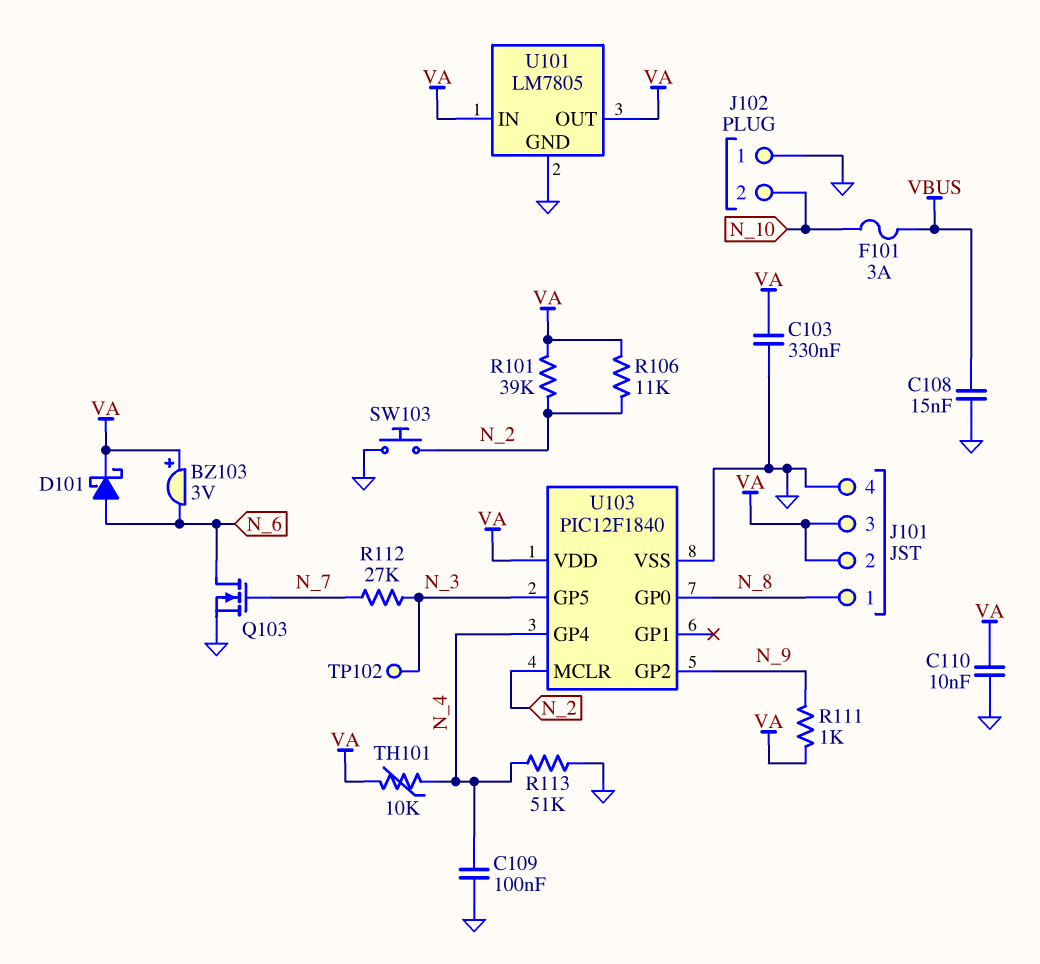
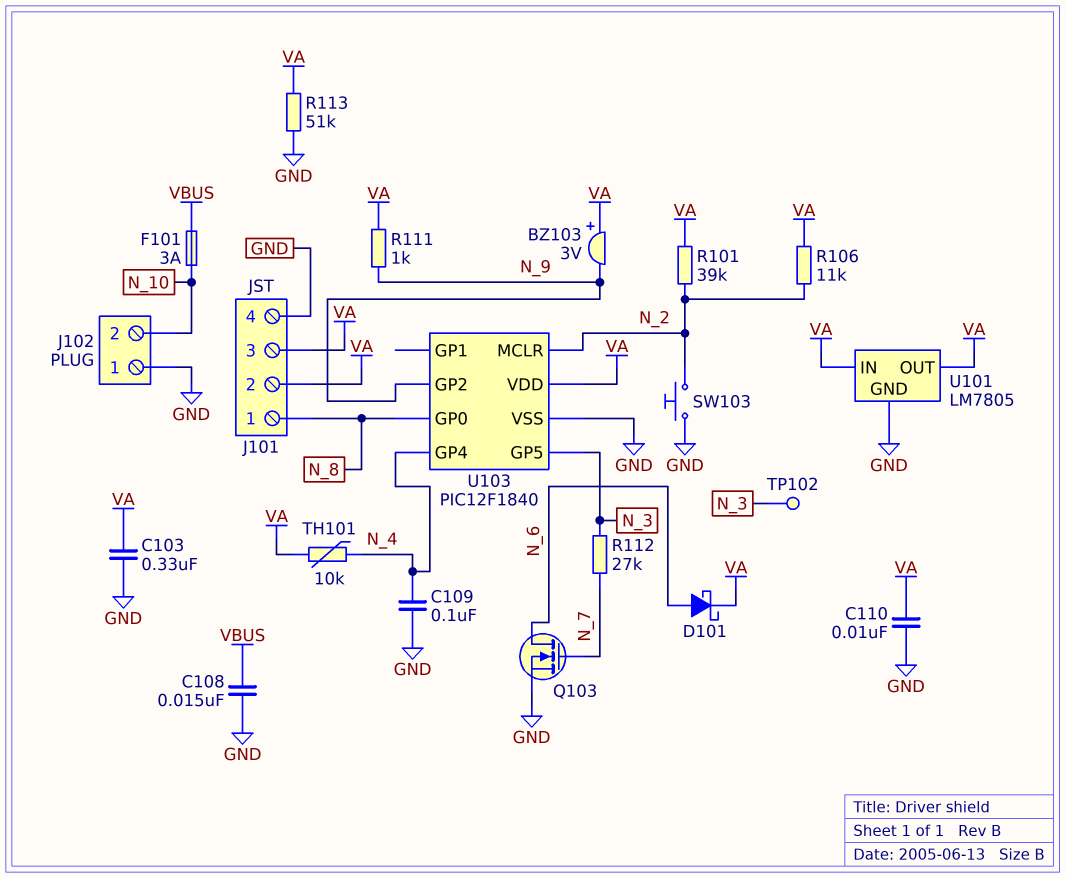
BZ103: buzzer 3V (plus VA, minus N_6) -> buzzer 3V (plus VA, minus N_9)
R113: 51k (GND, N_4) -> 51k (GND, VA)

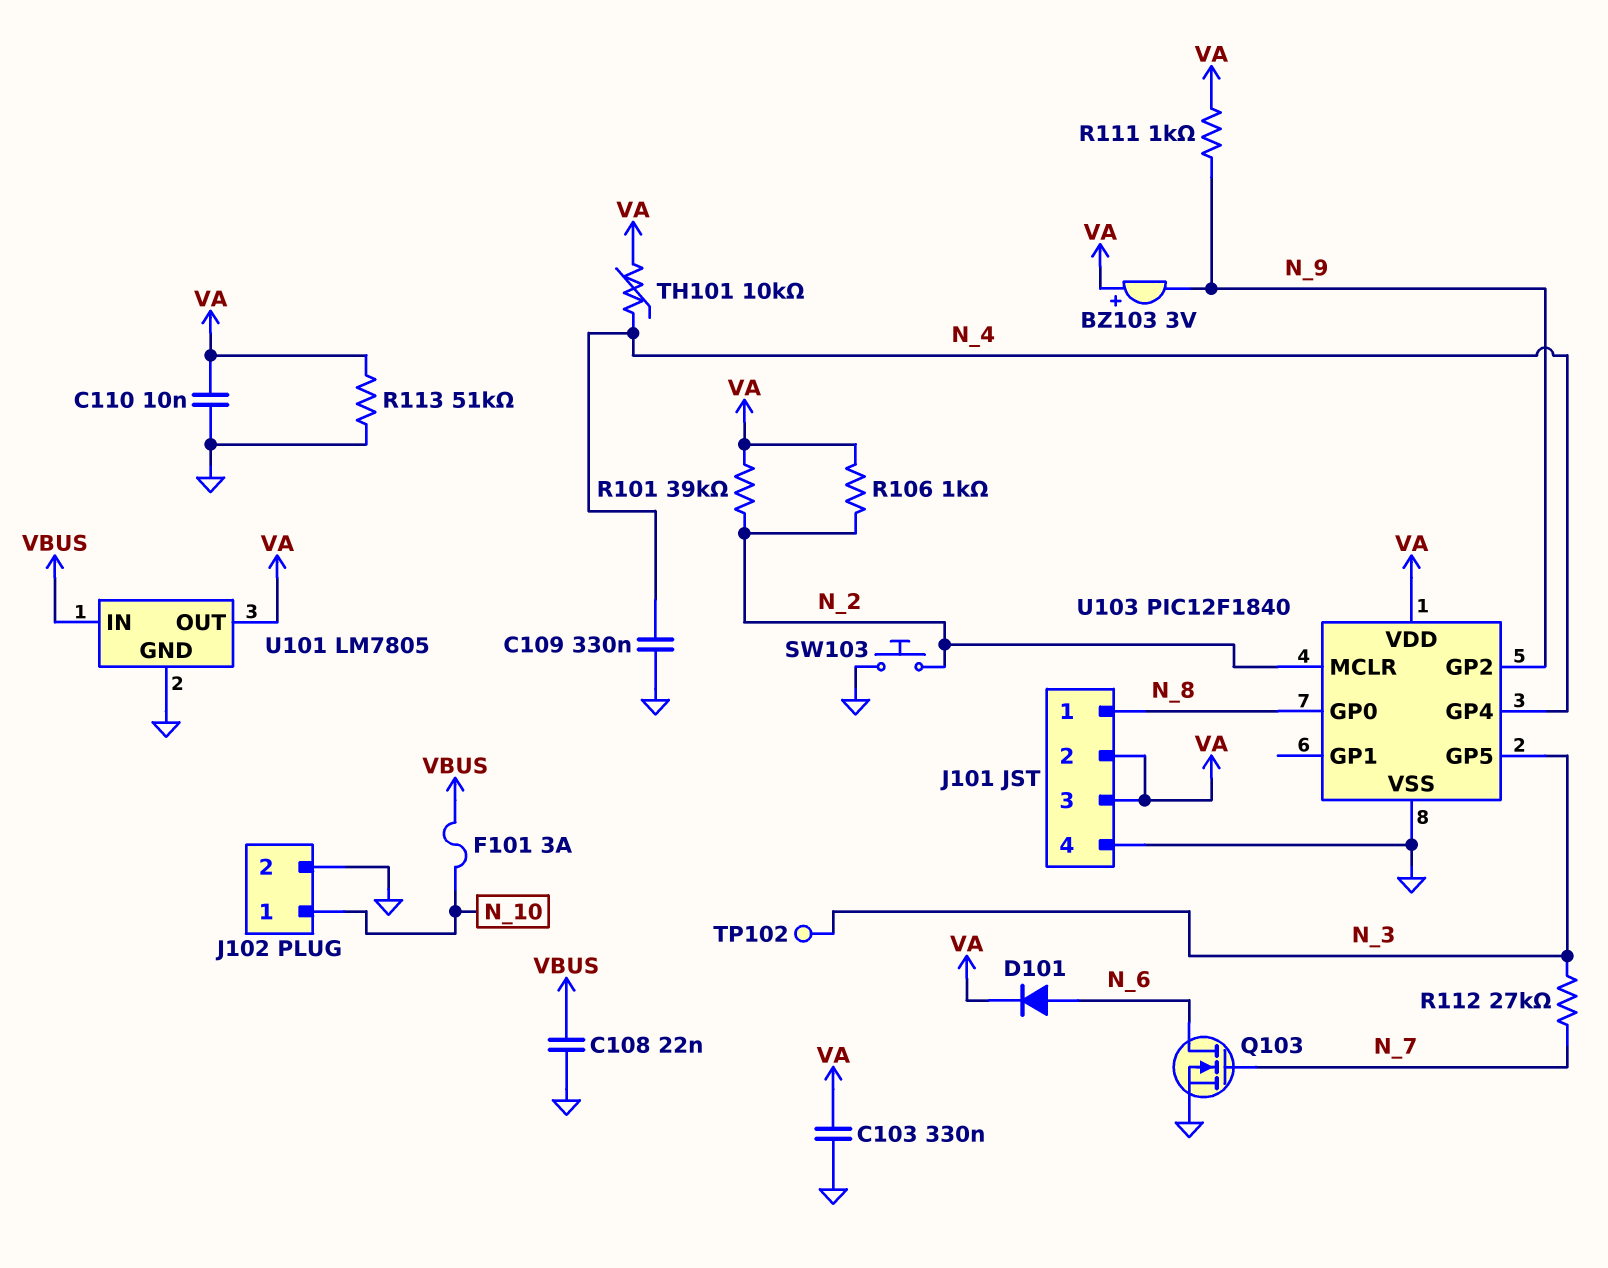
C108: 15nF (GND, VBUS) -> 22nF (GND, VBUS)
C109: 100nF (GND, N_4) -> 330nF (GND, N_4)
D101: schottky (A N_6, K VA) -> diode (A N_6, K VA)
J102 pin 1: GND -> N_10
J102 pin 2: N_10 -> GND
R106: 11k (N_2, VA) -> 1k (N_2, VA)
U101 pin IN: VA -> VBUS

